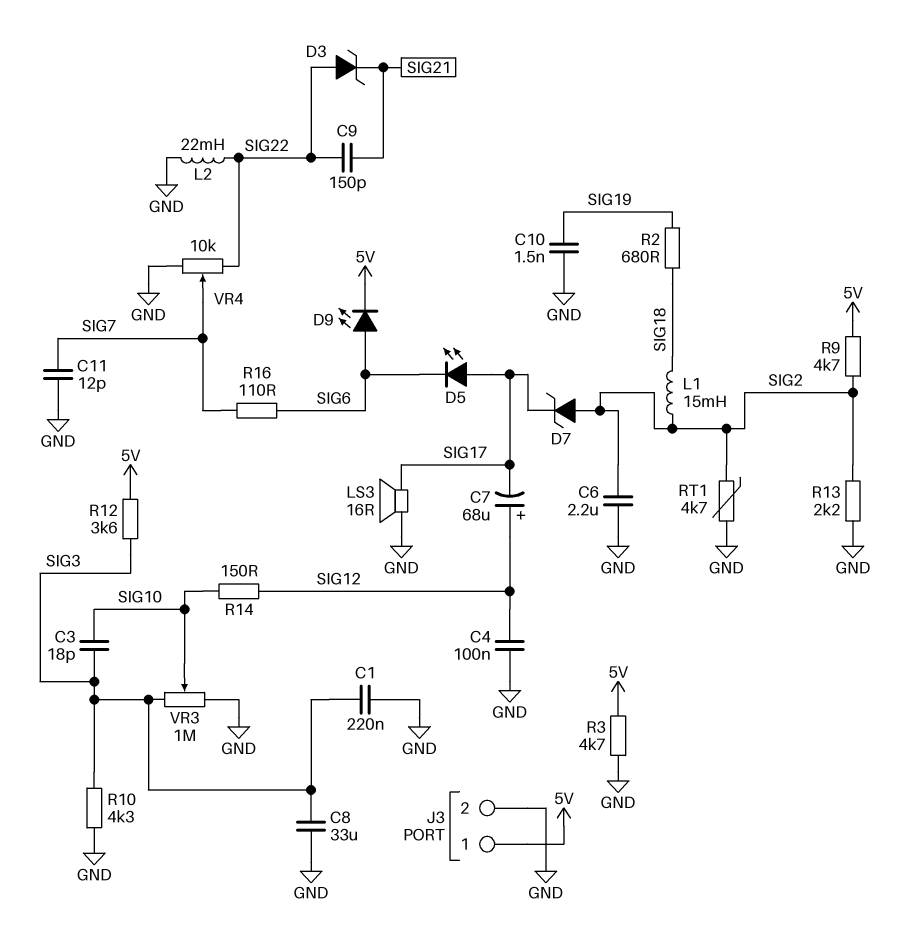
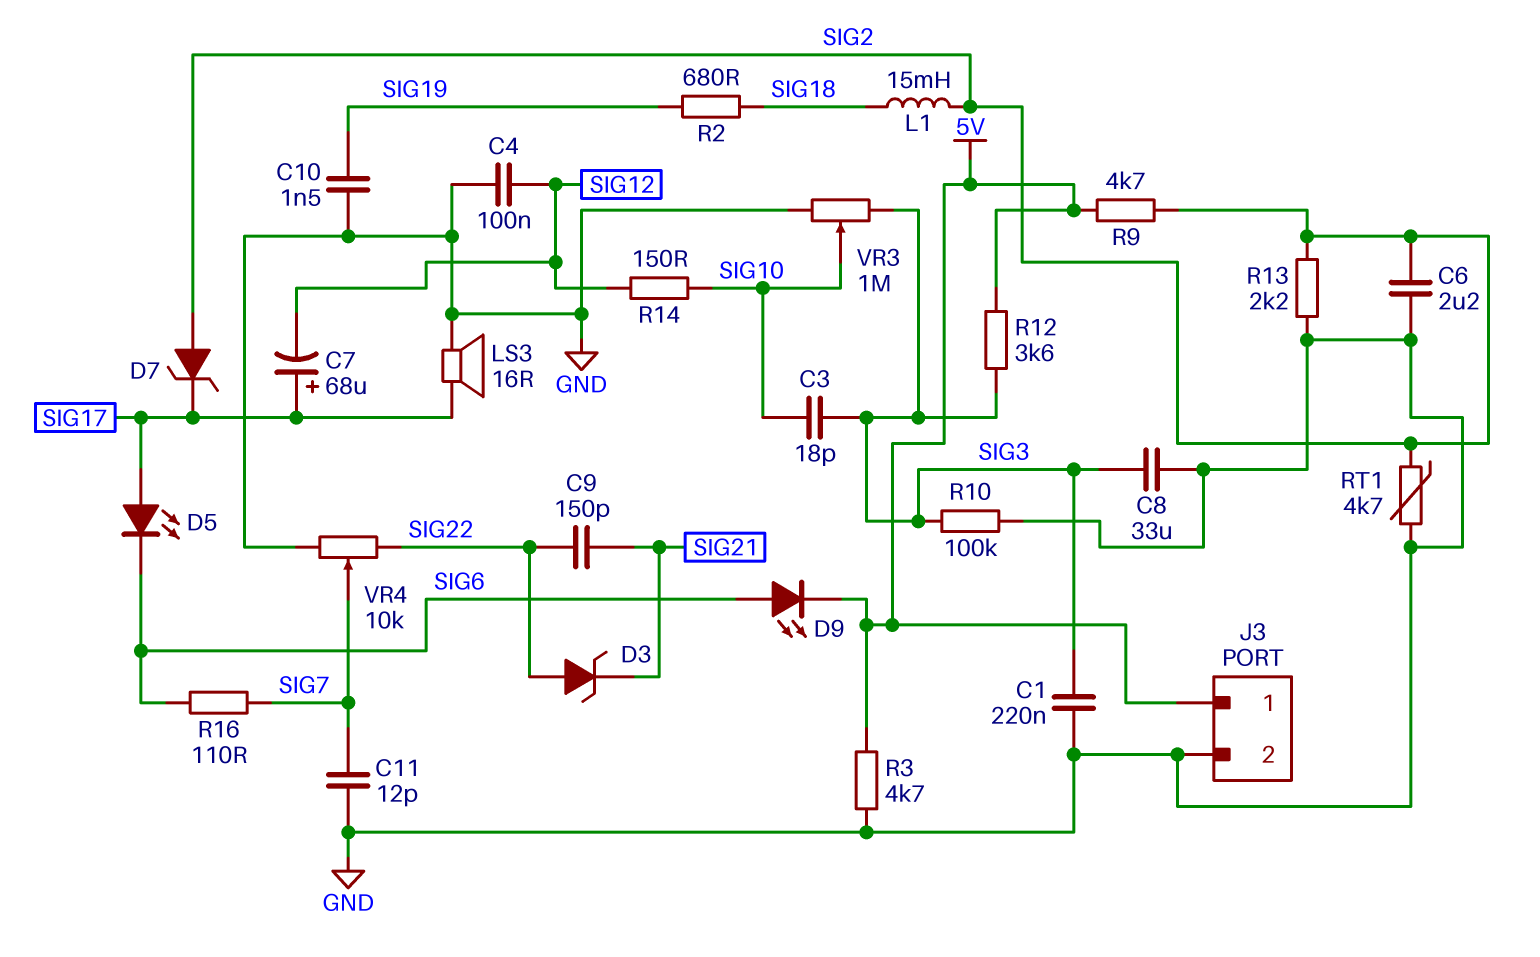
C7: 68uF (plus SIG12, minus SIG17) -> 68uF (plus SIG17, minus SIG12)
L2: 22mH (GND, SIG22) -> none
R10: 4.3k (GND, SIG3) -> 100k (GND, SIG3)

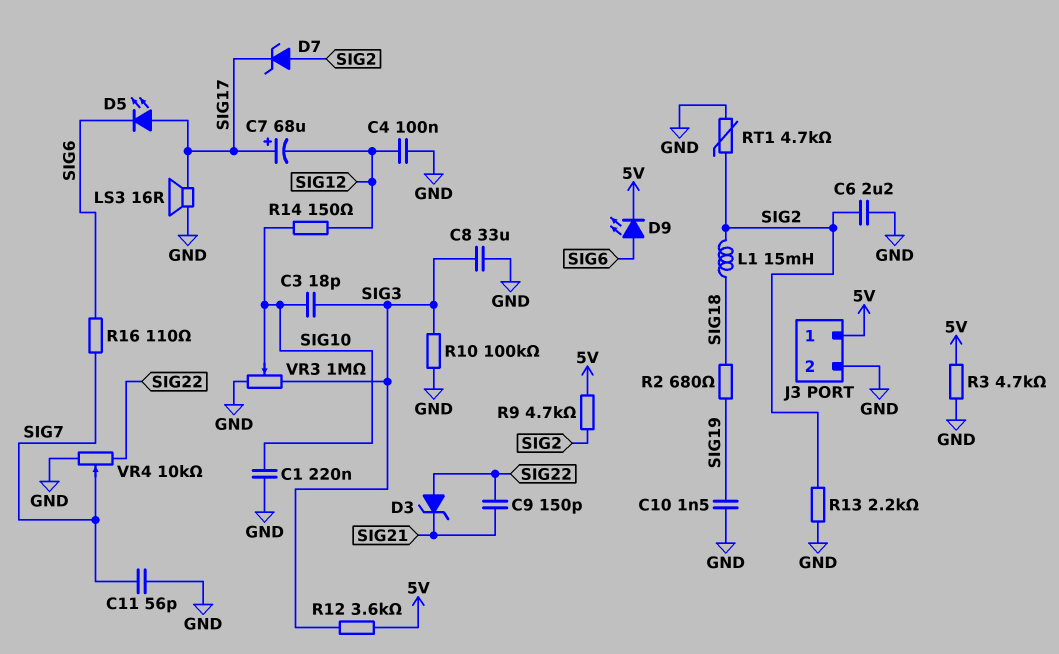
C1: 220nF (GND, SIG3) -> 220nF (GND, SIG10)
C11: 12pF (GND, SIG7) -> 56pF (GND, SIG7)

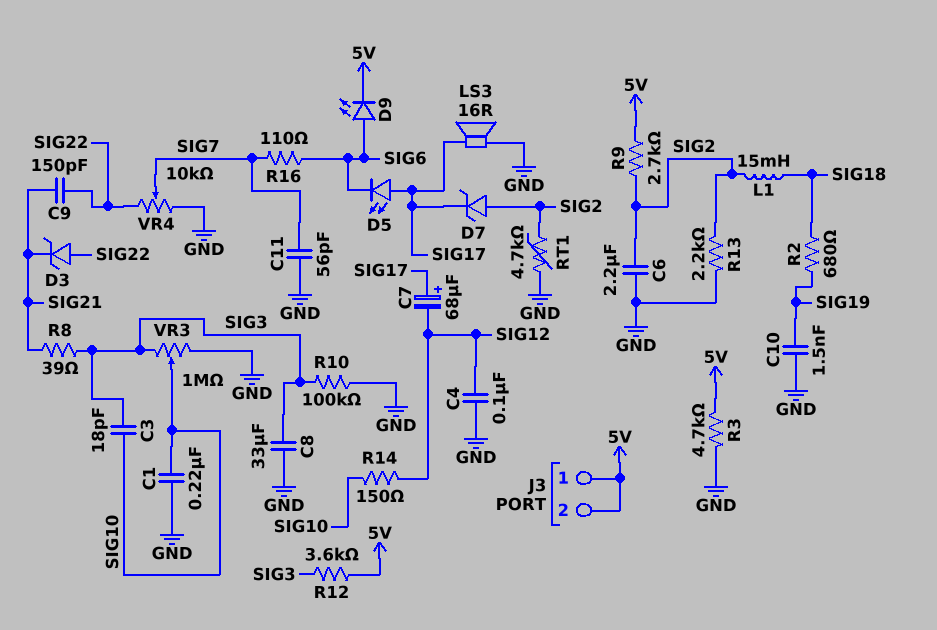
J3 pin 2: GND -> 5V
R8: none -> 39 (SIG3, SIG21)
R9: 4.7k (5V, SIG2) -> 2.7k (5V, SIG2)

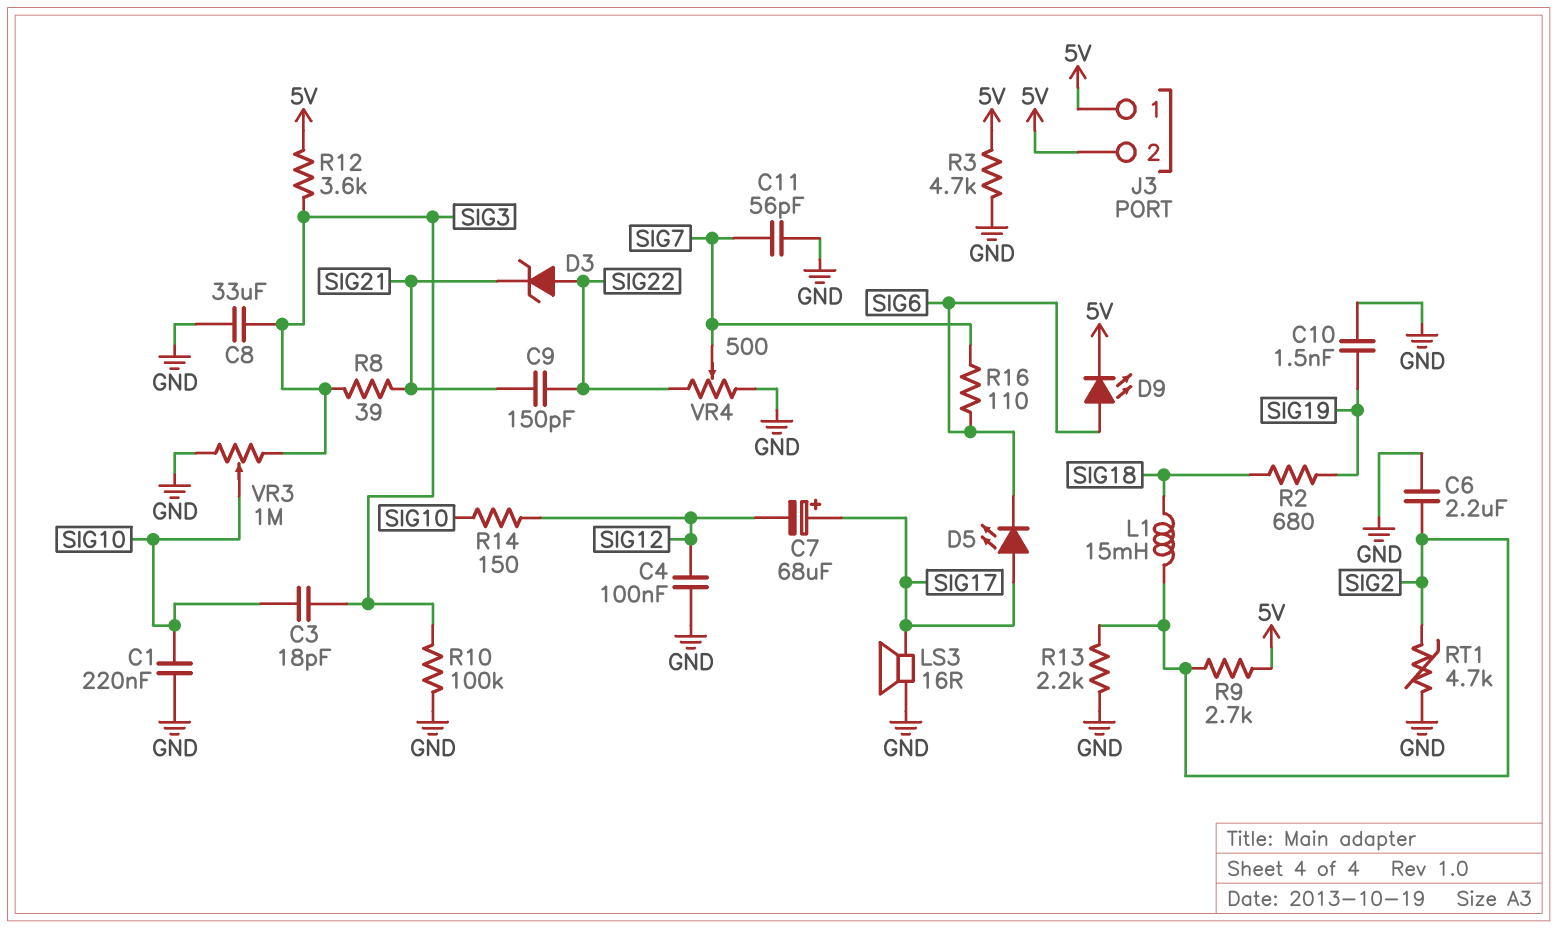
D7: zener (A SIG2, K SIG17) -> none
VR4: 10k (GND, SIG22, wiper SIG7) -> 500 (GND, SIG22, wiper SIG7)

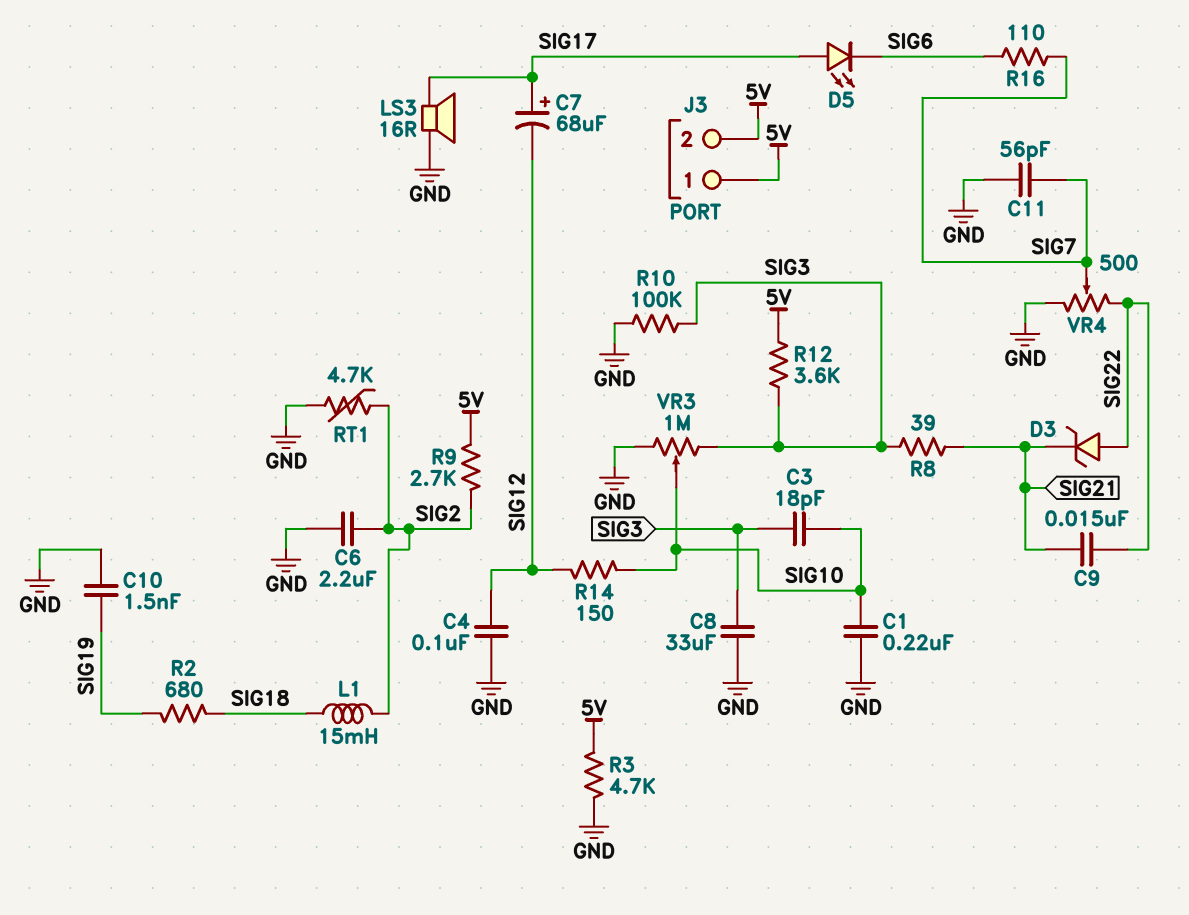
C9: 150pF (SIG21, SIG22) -> 15nF (SIG21, SIG22)
D9: LED (A SIG6, K 5V) -> none
R13: 2.2k (GND, SIG2) -> none

